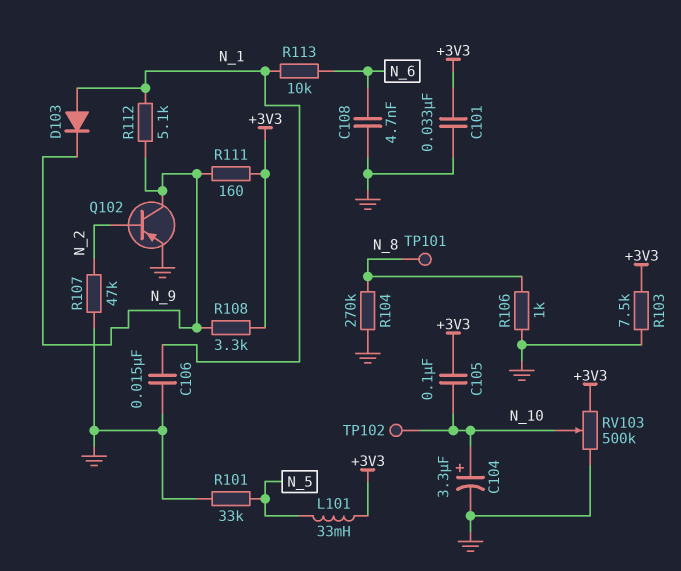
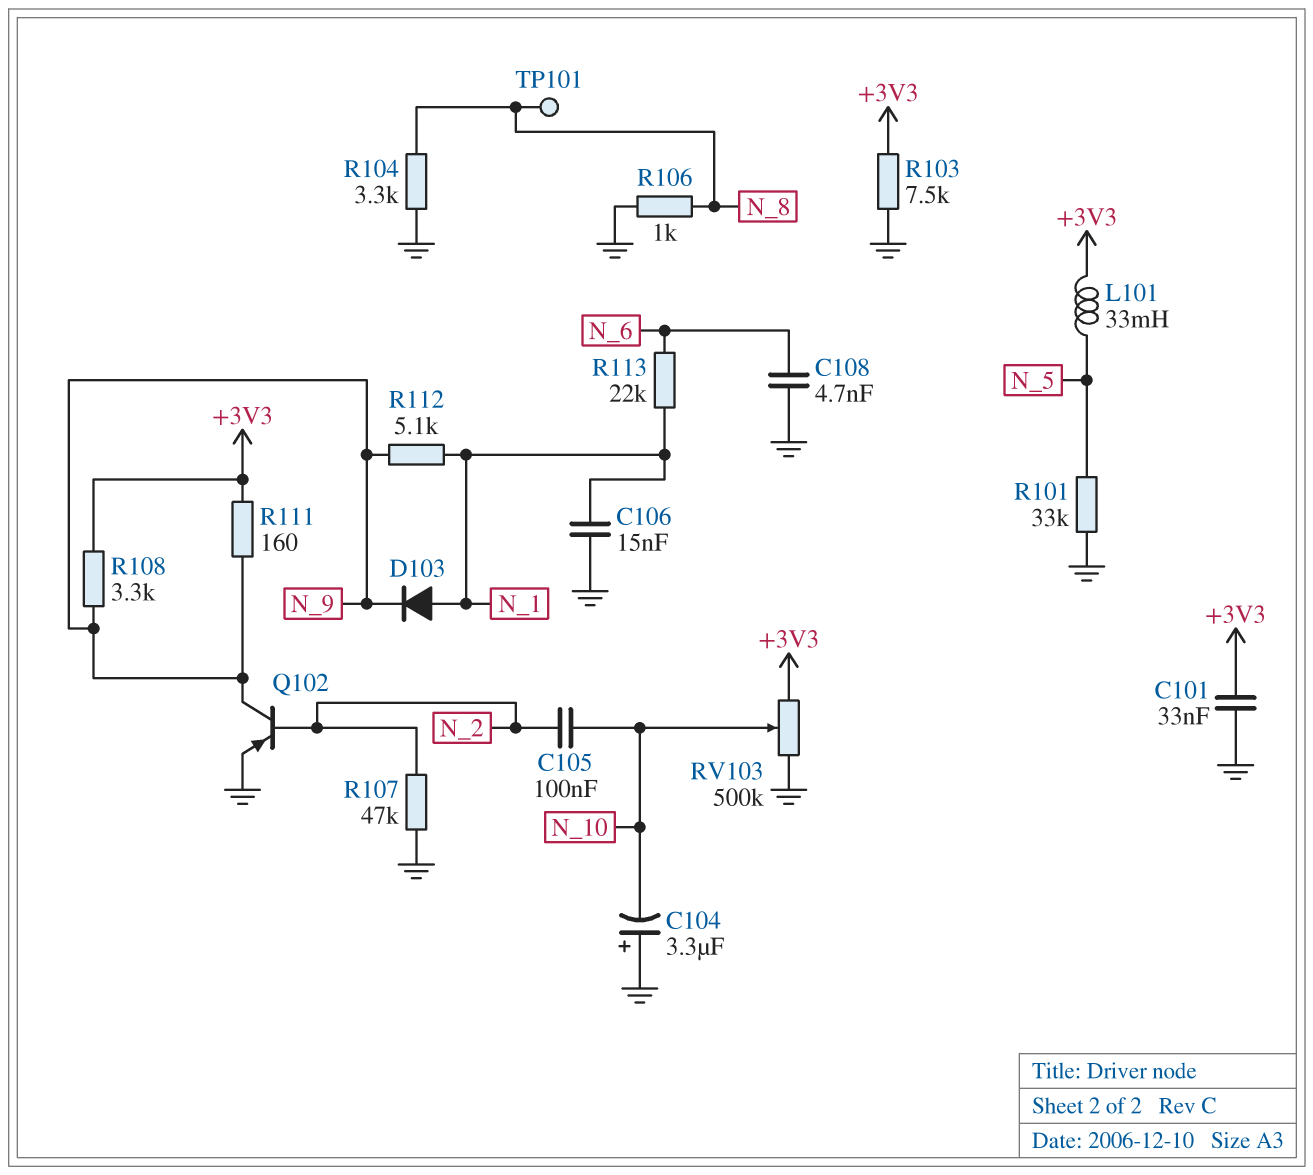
C104: 3.3uF (plus N_10, minus GND) -> 3.3uF (plus GND, minus N_10)
C105: 100nF (+3V3, N_10) -> 100nF (N_2, N_10)
R104: 270k (GND, N_8) -> 3.3k (GND, N_8)
R113: 10k (N_1, N_6) -> 22k (N_1, N_6)
TP102: test point (N_10) -> none

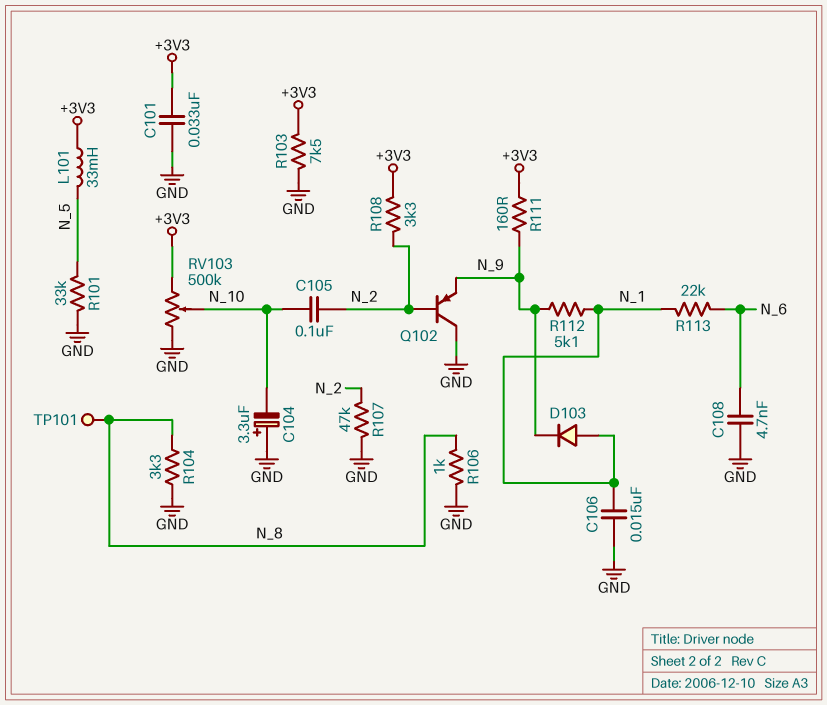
Q102: PNP (B N_2, C N_9, E GND) -> PNP (B N_2, C GND, E N_9)
R108: 3.3k (+3V3, N_9) -> 3.3k (+3V3, N_2)

